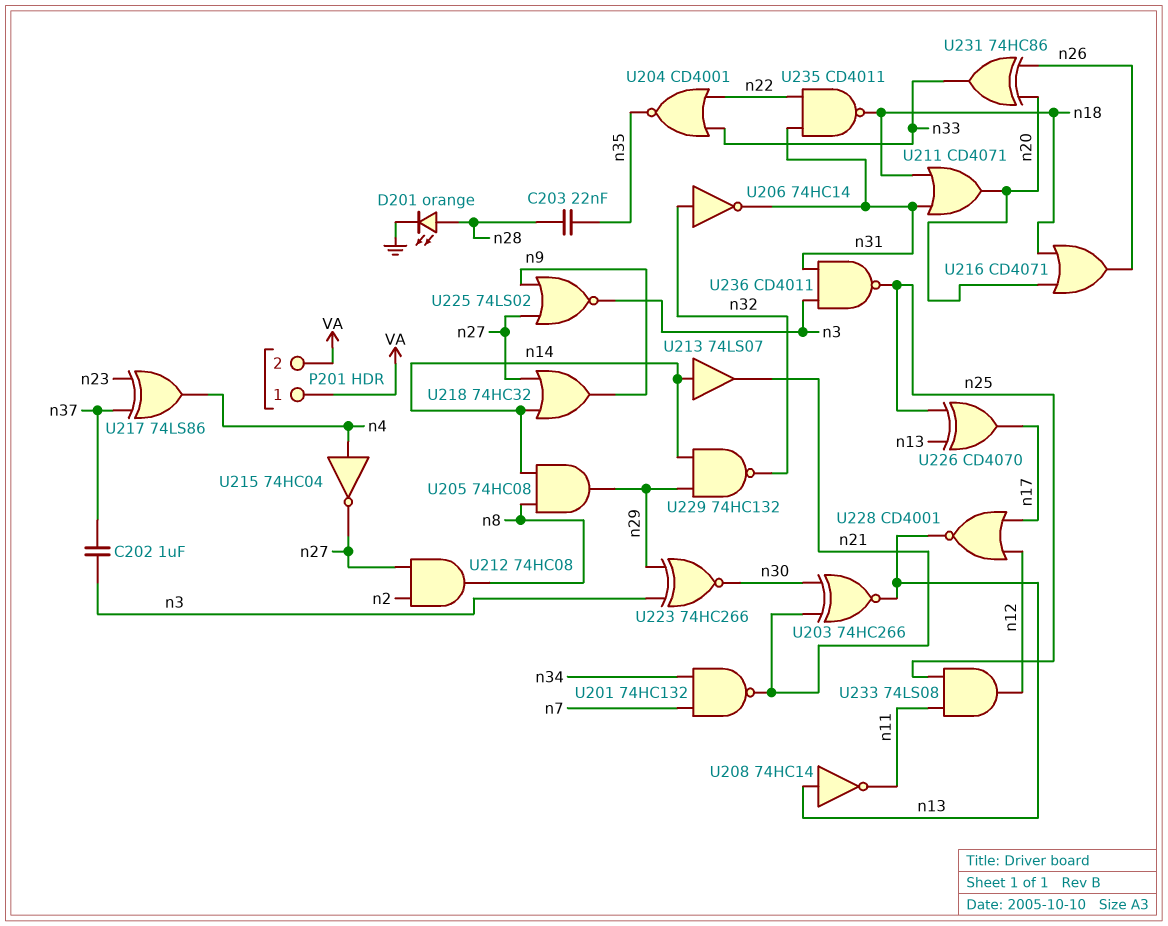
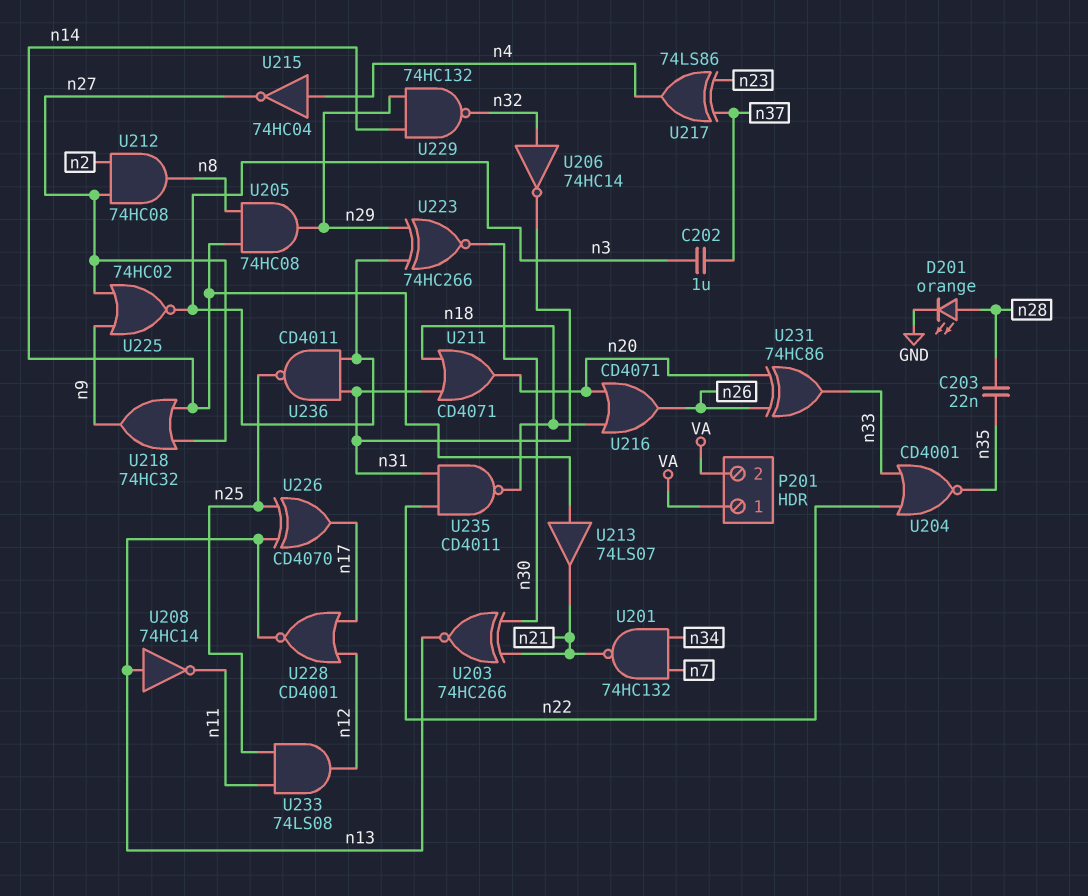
U225: NOR 74LS02 (in n9, in n27, out n3) -> NOR 74HC02 (in n9, in n27, out n3)

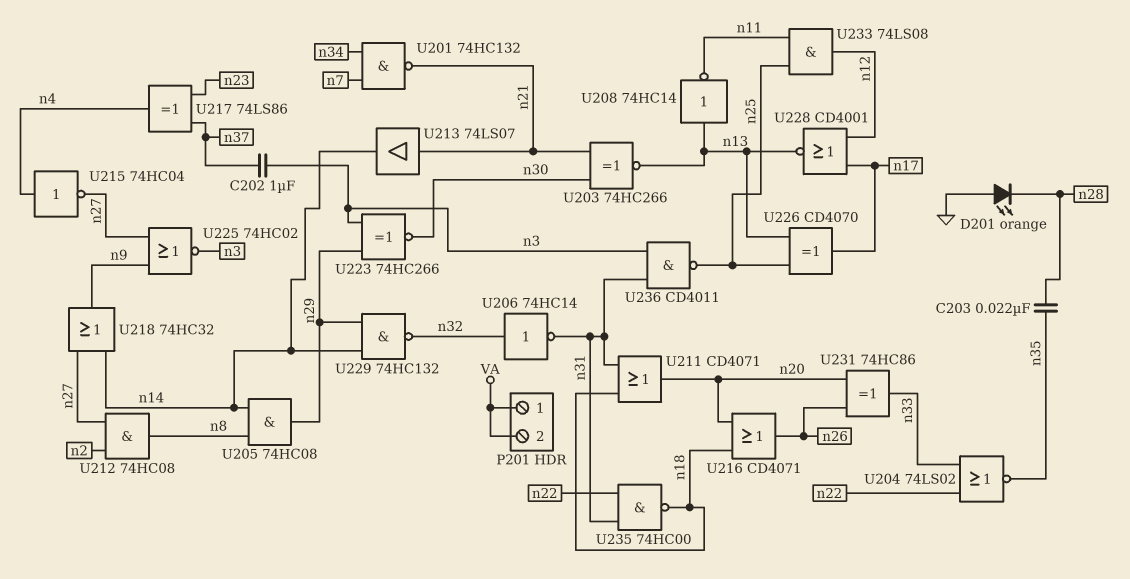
D201: LED orange (A n28, K GND) -> LED orange (A GND, K n28)
U204: NOR CD4001 (in n22, in n33, out n35) -> NOR 74LS02 (in n22, in n33, out n35)
U213: buffer 74LS07 (in n14, out n21) -> buffer 74LS07 (in n21, out n14)
U235: NAND CD4011 (in n22, in n31, out n18) -> NAND 74HC00 (in n22, in n31, out n18)

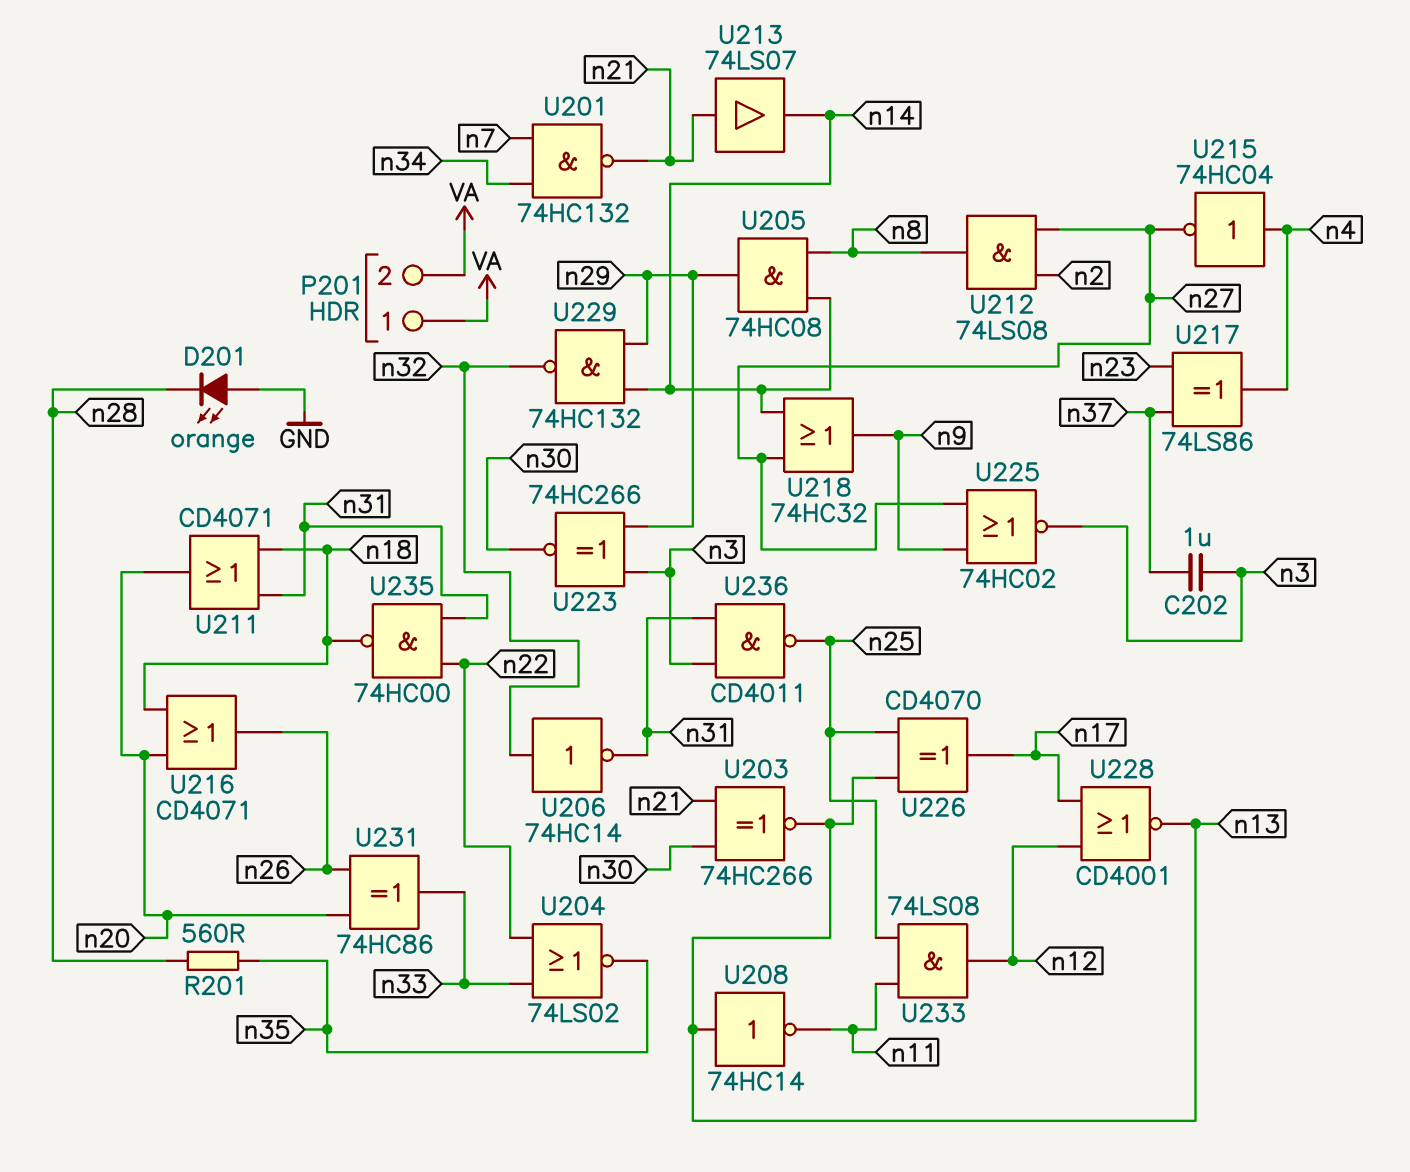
C203: 22nF (n28, n35) -> none
R201: none -> 560 (n28, n35)
U212: AND 74HC08 (in n2, in n27, out n8) -> AND 74LS08 (in n2, in n27, out n8)

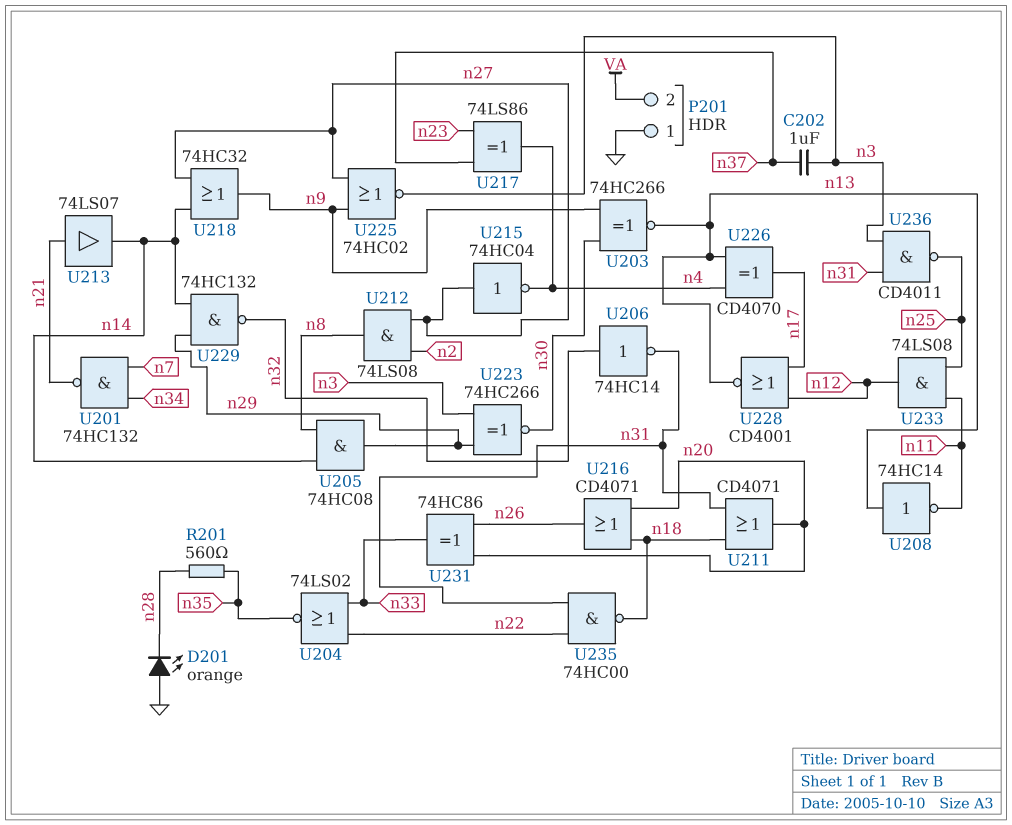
P201 pin 1: VA -> GND
U203: XNOR 74HC266 (in n21, in n30, out n13) -> XNOR 74HC266 (in n9, in n30, out n13)
U215: NOT 74HC04 (in n4, out n27) -> NOT 74HC04 (in n27, out n4)
U226: XOR CD4070 (in n13, in n25, out n17) -> XOR CD4070 (in n4, in n13, out n17)

